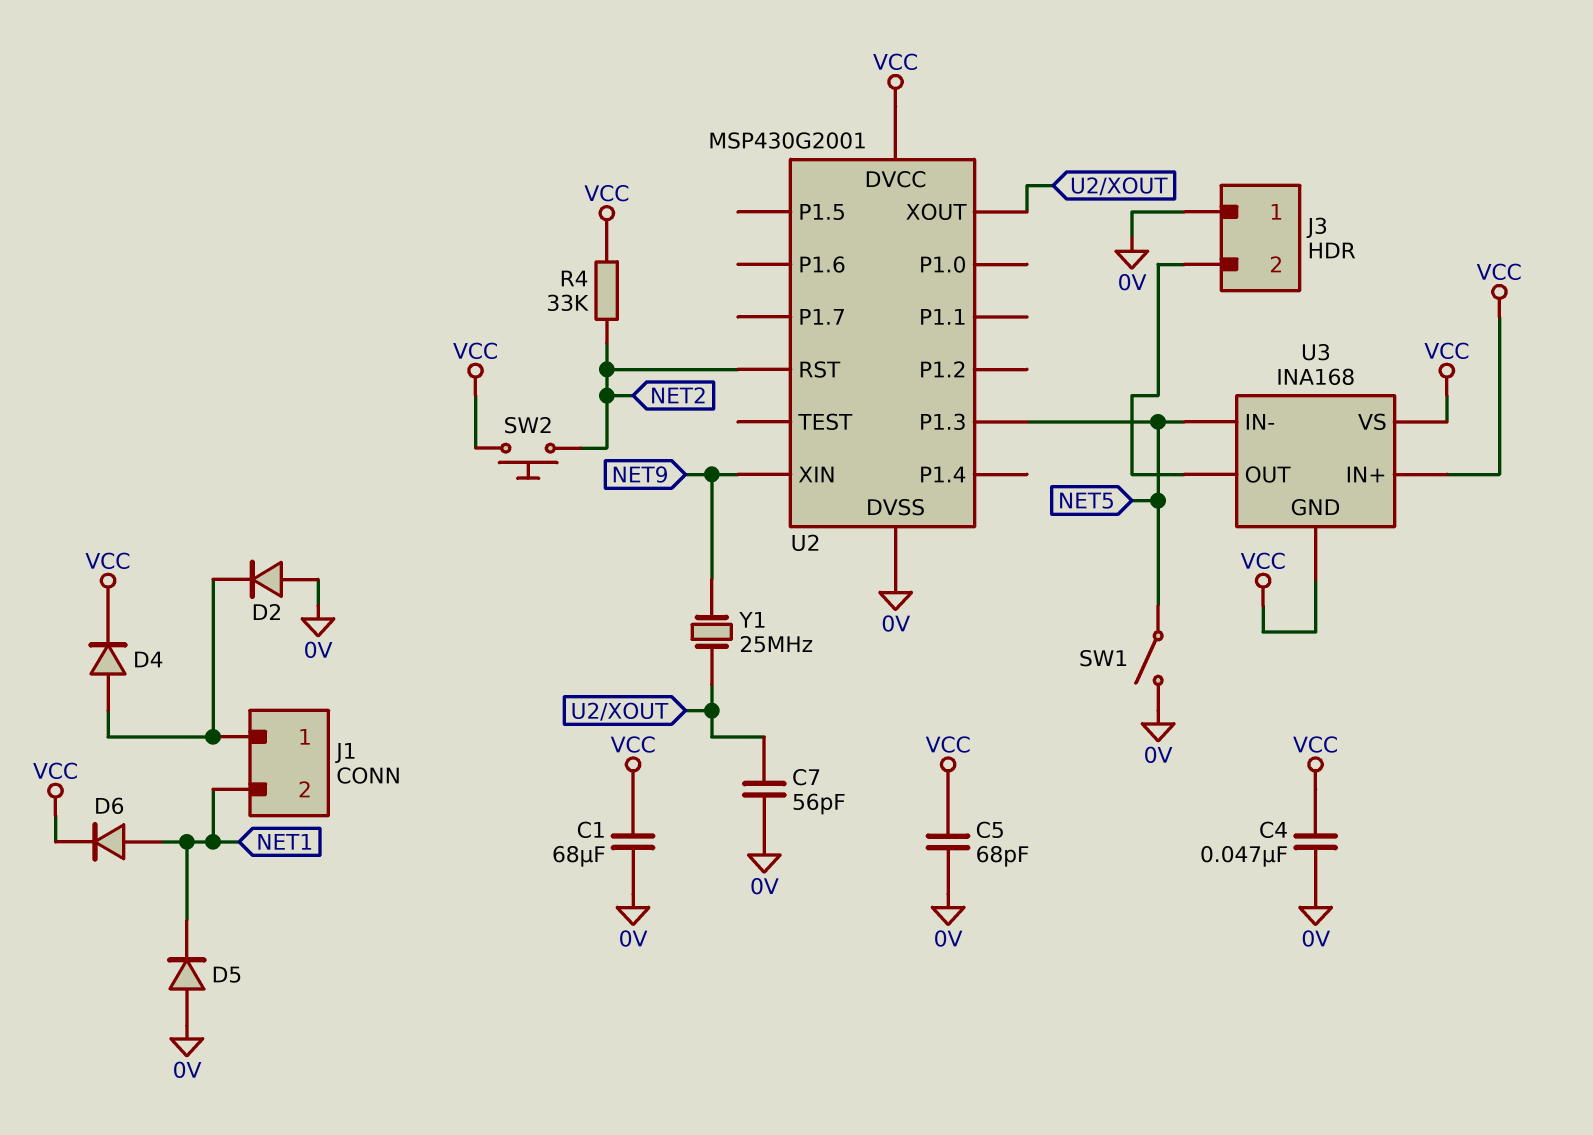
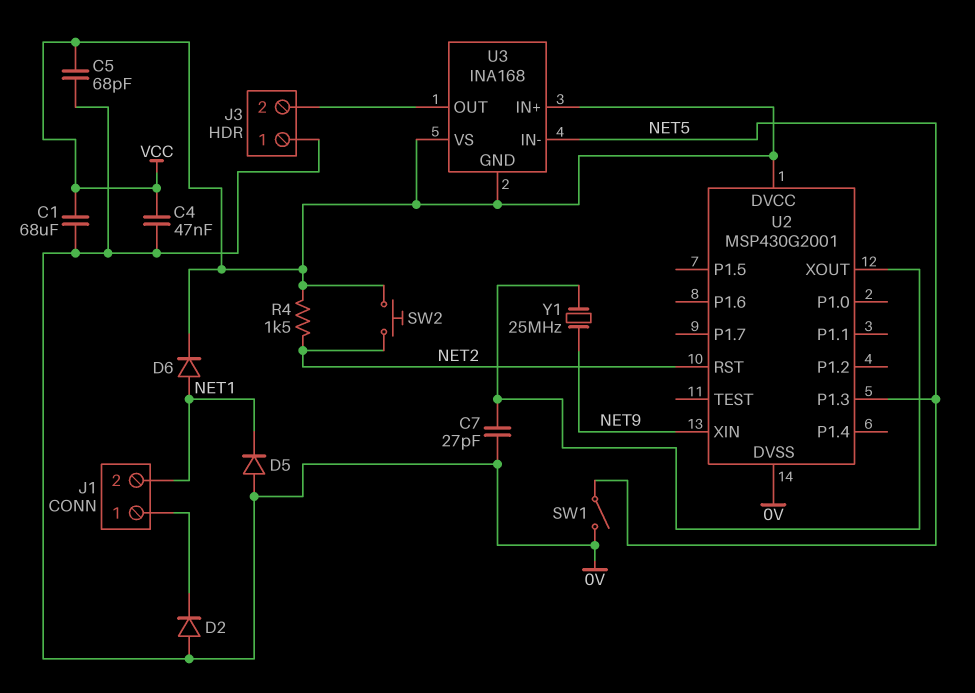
C7: 56pF (0V, U2/XOUT) -> 27pF (0V, U2/XOUT)
D4: diode (A J1/1, K VCC) -> none
R4: 33k (NET2, VCC) -> 1.5k (NET2, VCC)

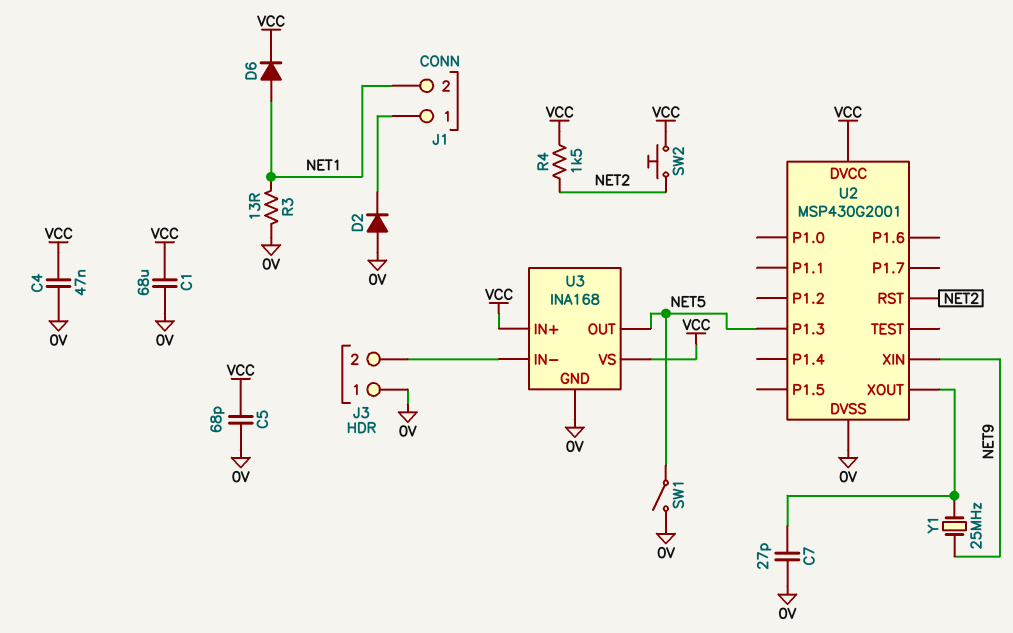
D5: diode (A 0V, K NET1) -> none
R3: none -> 13 (0V, NET1)
U3 pin GND: VCC -> 0V
U3 pin IN-: NET5 -> J3/2
U3 pin OUT: J3/2 -> NET5

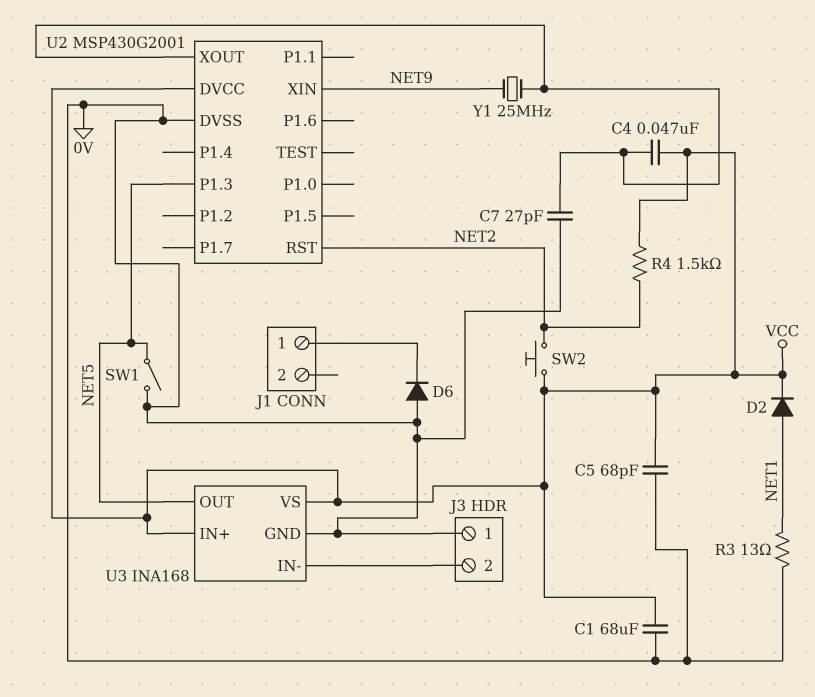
C4: 47nF (0V, VCC) -> 47nF (U2/XOUT, VCC)
D2: diode (A 0V, K J1/1) -> diode (A NET1, K VCC)
D6: diode (A NET1, K VCC) -> diode (A 0V, K J1/1)
J1 pin 2: NET1 -> none

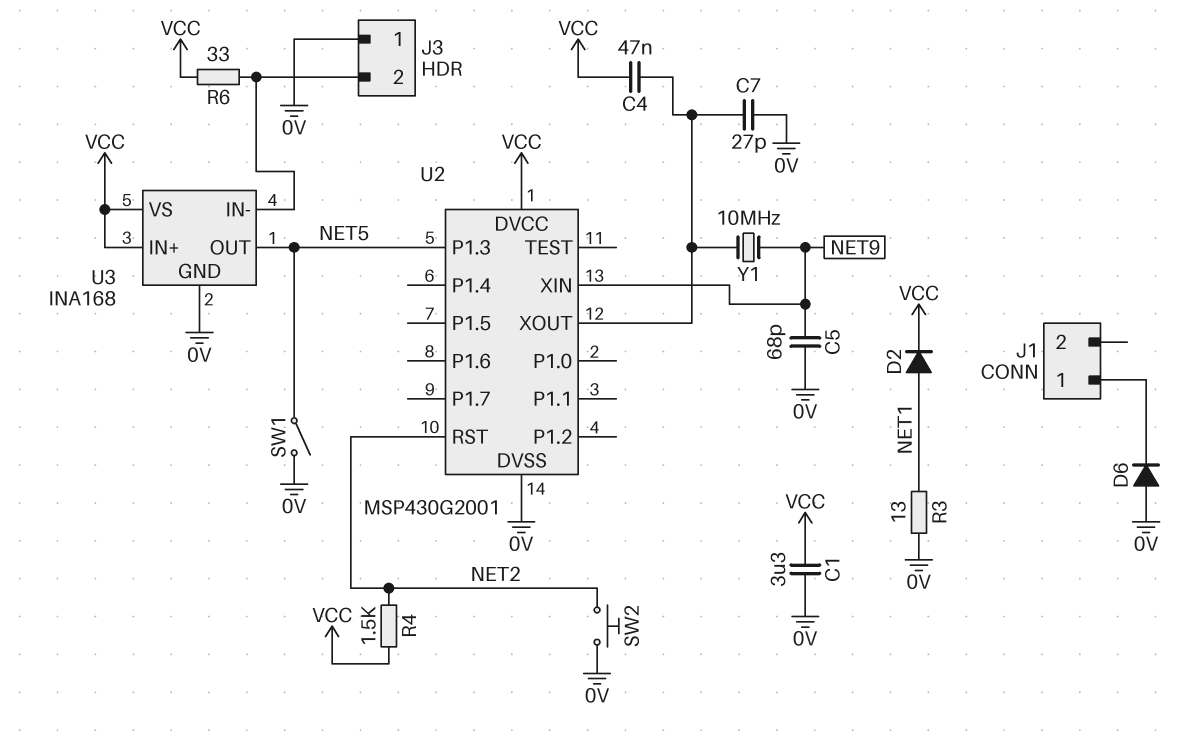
C1: 68uF (0V, VCC) -> 3.3uF (0V, VCC)
C5: 68pF (0V, VCC) -> 68pF (0V, NET9)
R6: none -> 33 (J3/2, VCC)
SW2: button (NET2, VCC) -> button (0V, NET2)
Y1: 25MHz (NET9, U2/XOUT) -> 10MHz (NET9, U2/XOUT)

